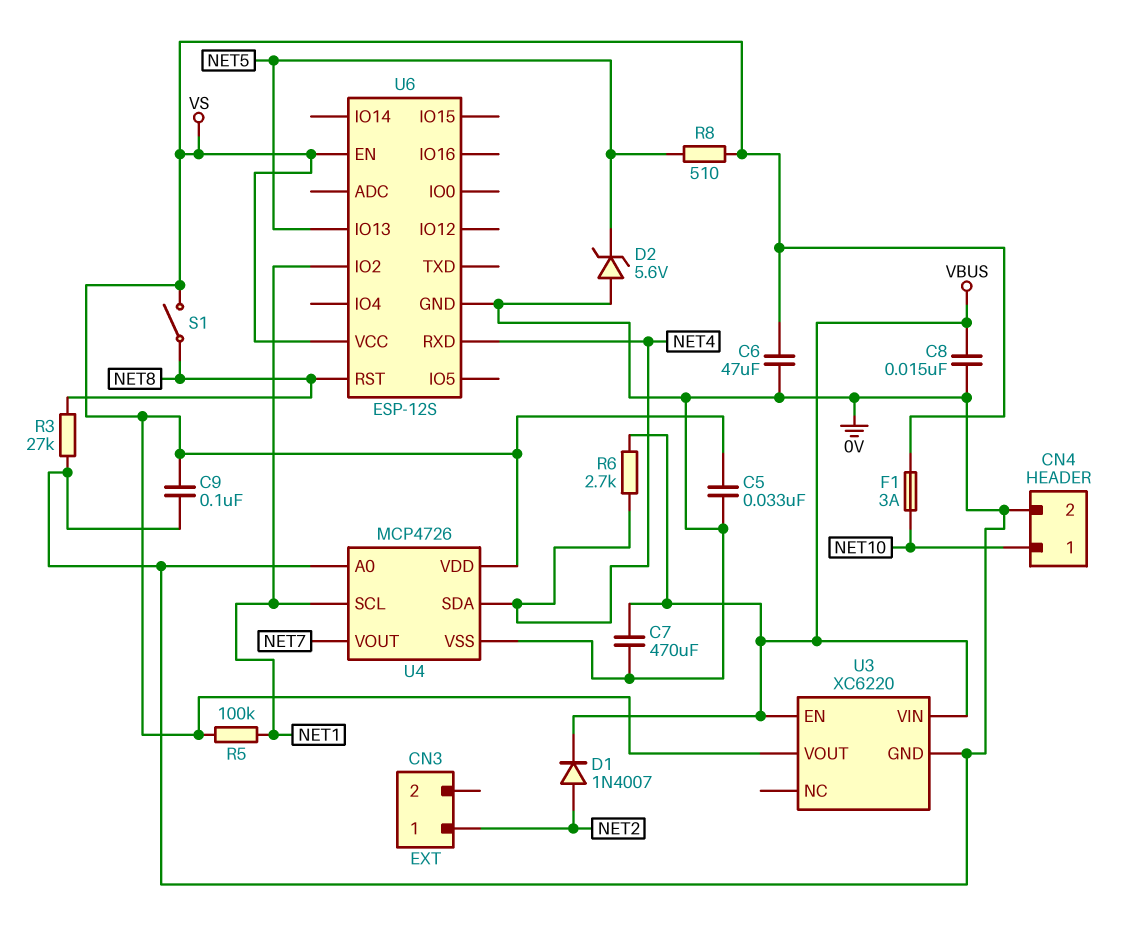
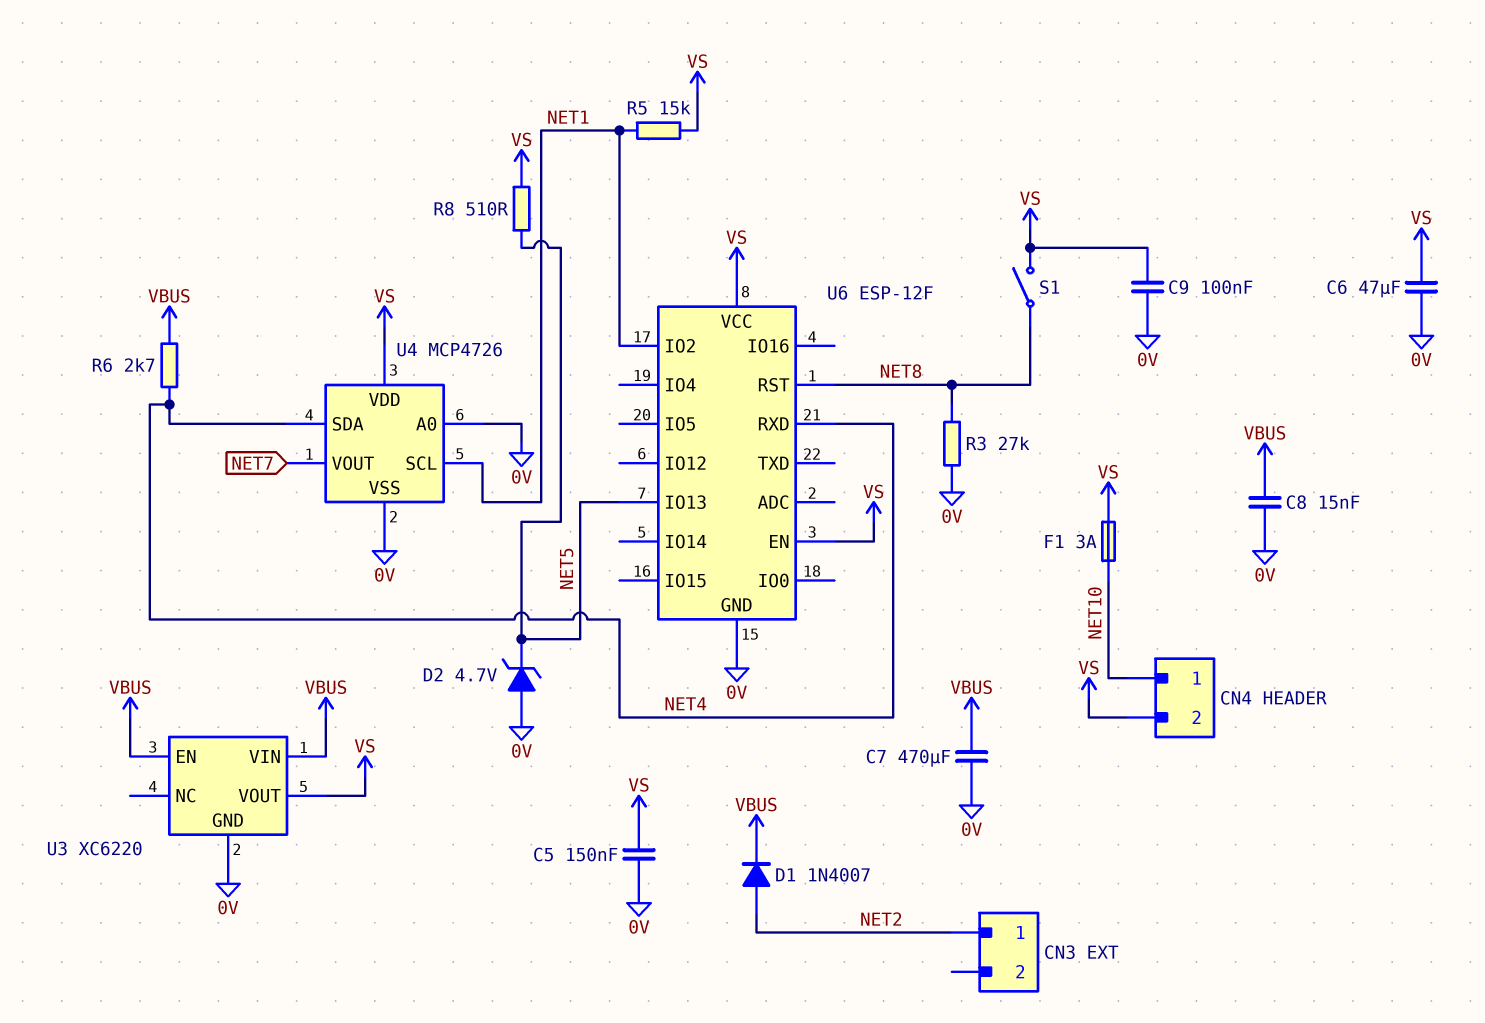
C5: 33nF (0V, VS) -> 150nF (0V, VS)
CN4 pin 2: 0V -> VS
D2: zener 5.6V (A 0V, K NET5) -> zener 4.7V (A 0V, K NET5)
R5: 100k (NET1, VS) -> 15k (NET1, VS)
U6: ESP-12S -> ESP-12F

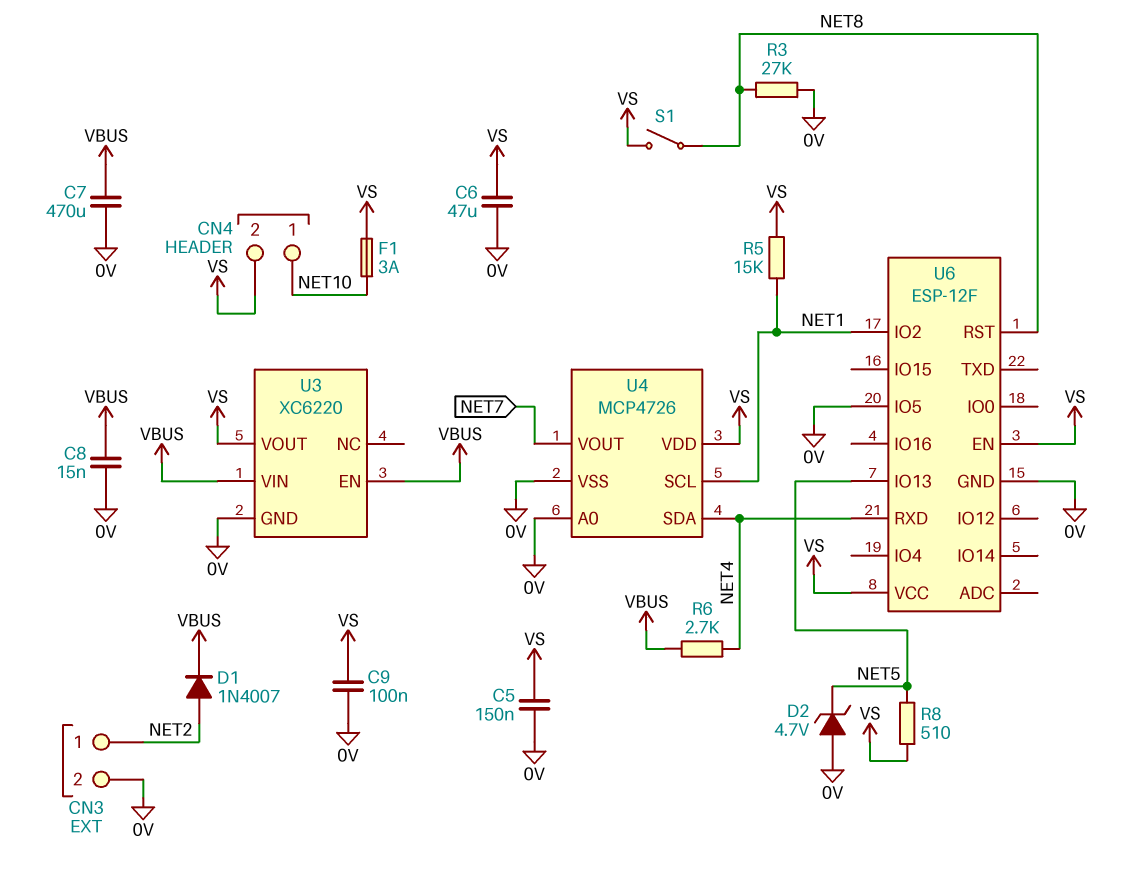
CN3 pin 2: none -> 0V
U6 pin IO5: none -> 0V

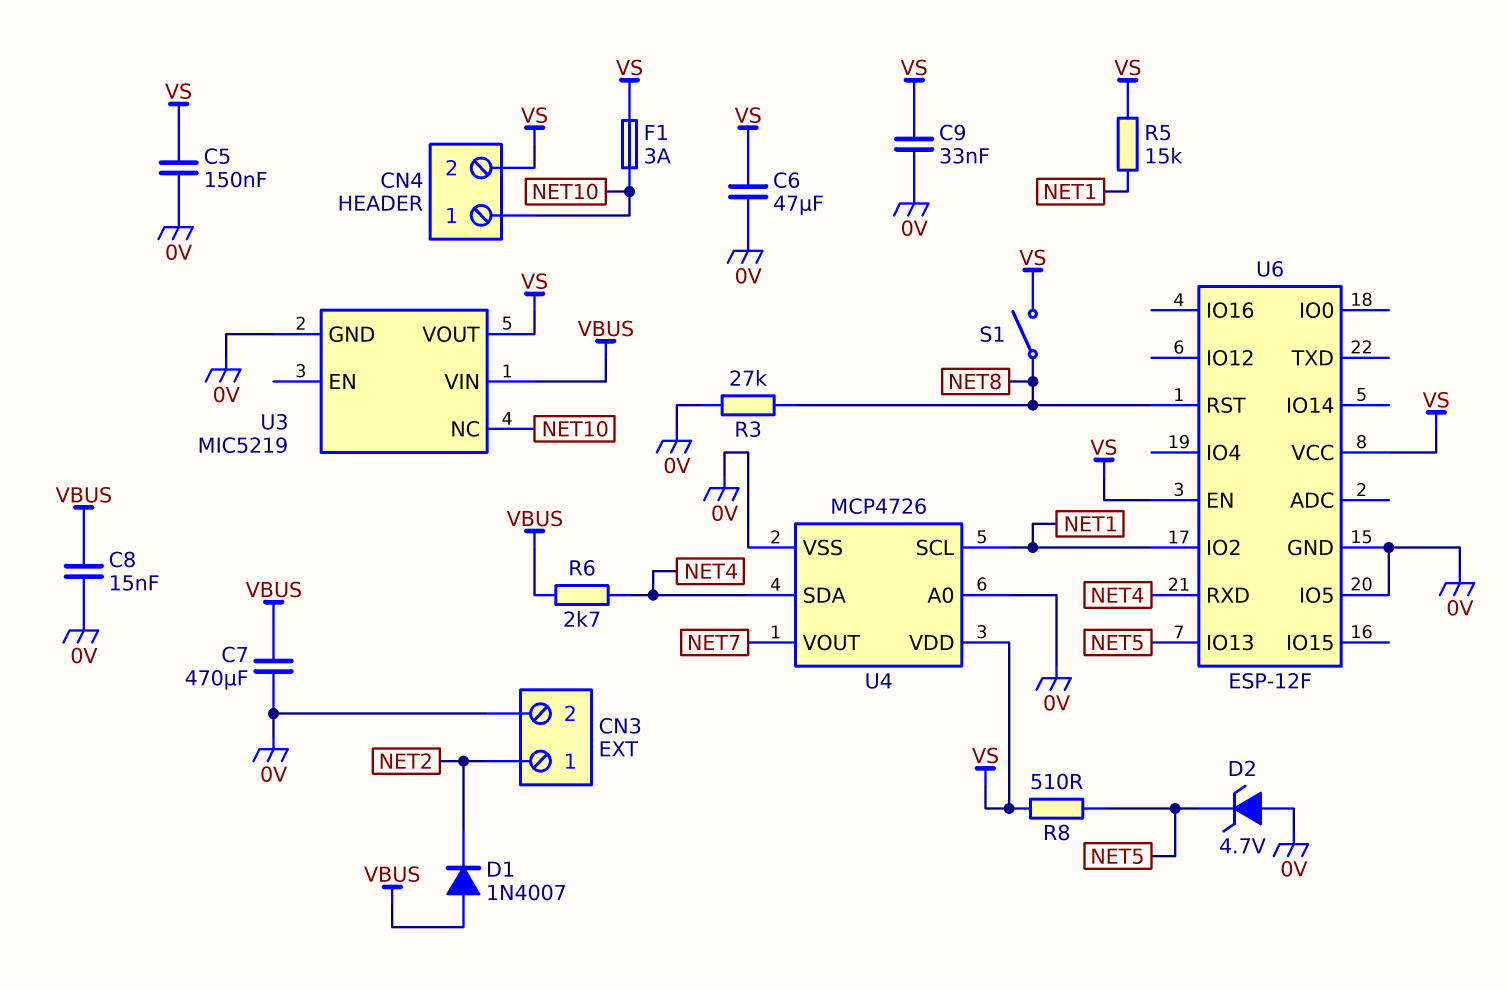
C9: 100nF (0V, VS) -> 33nF (0V, VS)
D1: diode 1N4007 (A NET2, K VBUS) -> diode 1N4007 (A VBUS, K NET2)
U3: XC6220 -> MIC5219
U3 pin EN: VBUS -> none
U3 pin NC: none -> NET10

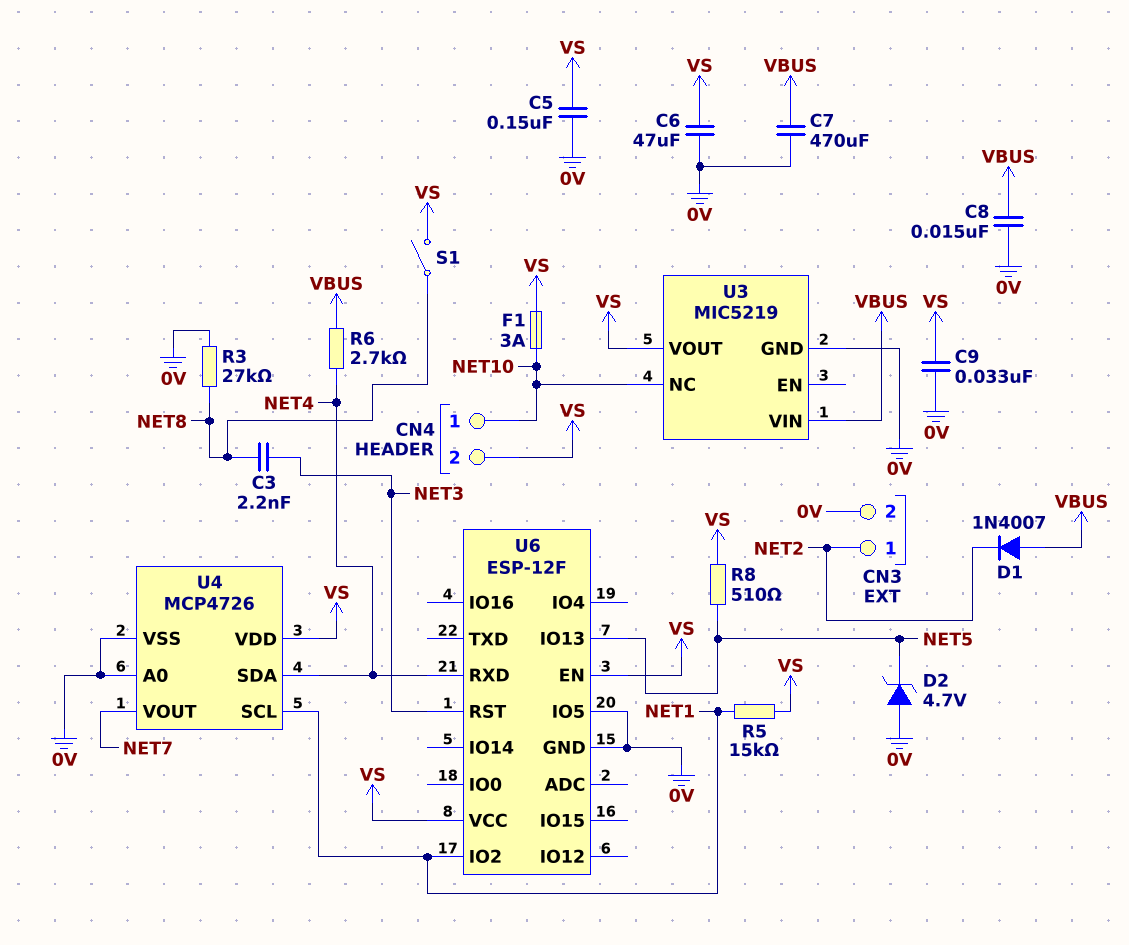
C3: none -> 2.2nF (NET3, NET8)
U6 pin RST: NET8 -> NET3

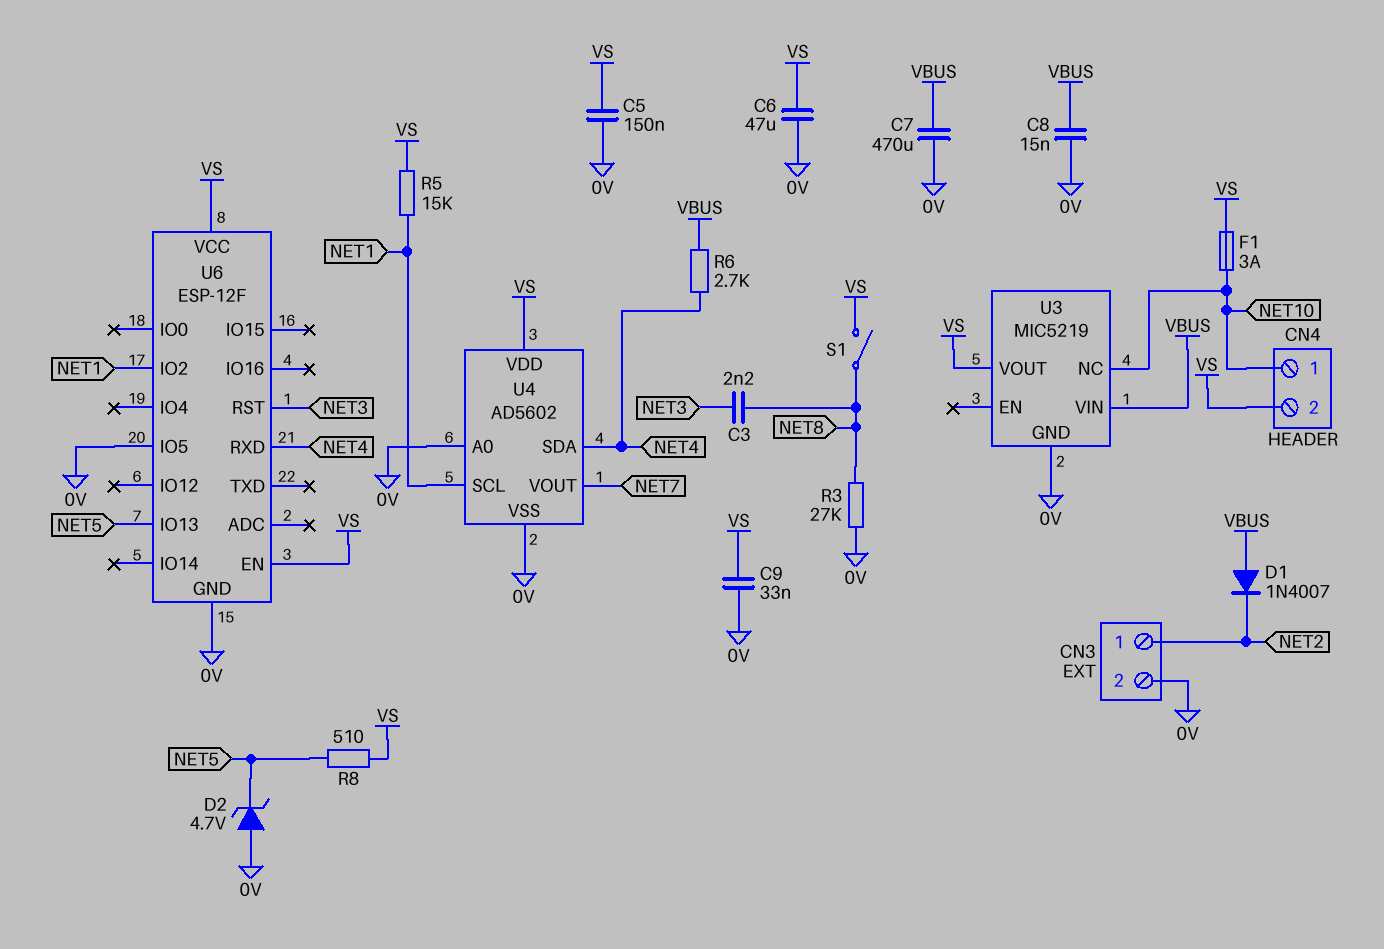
U4: MCP4726 -> AD5602

